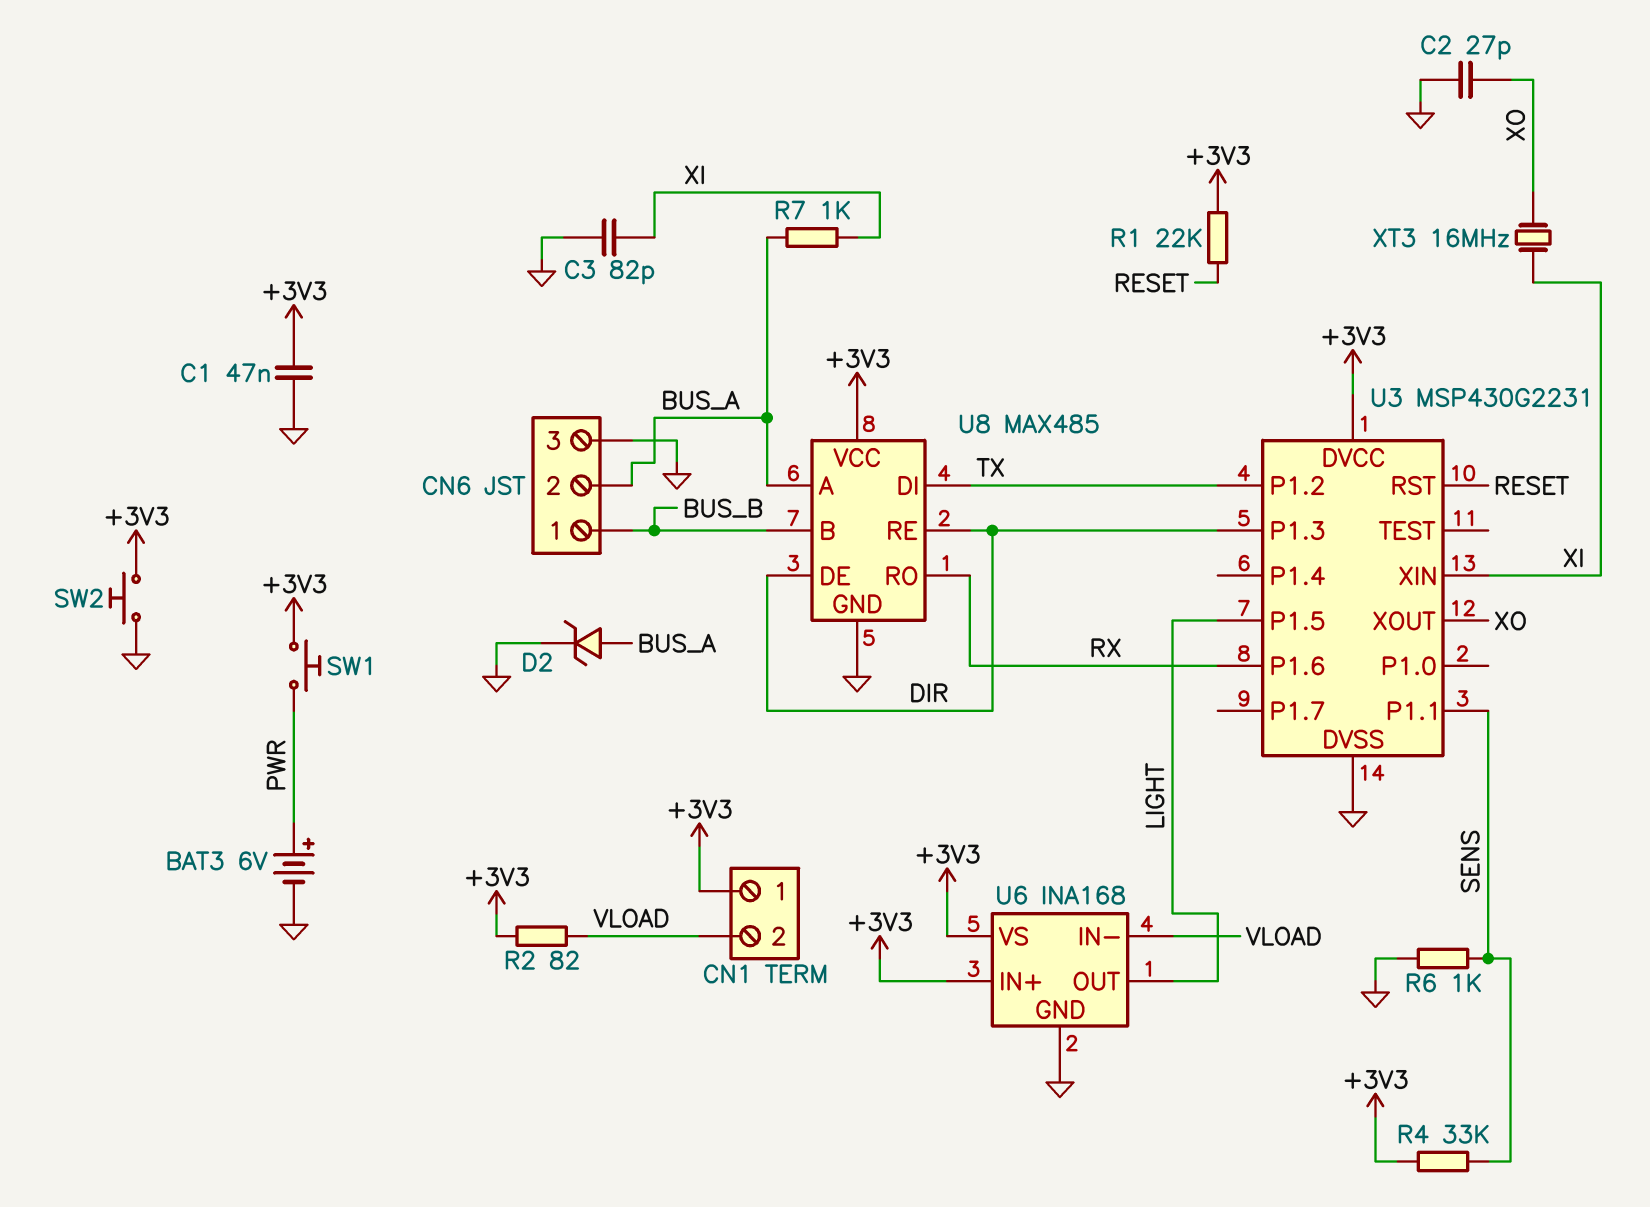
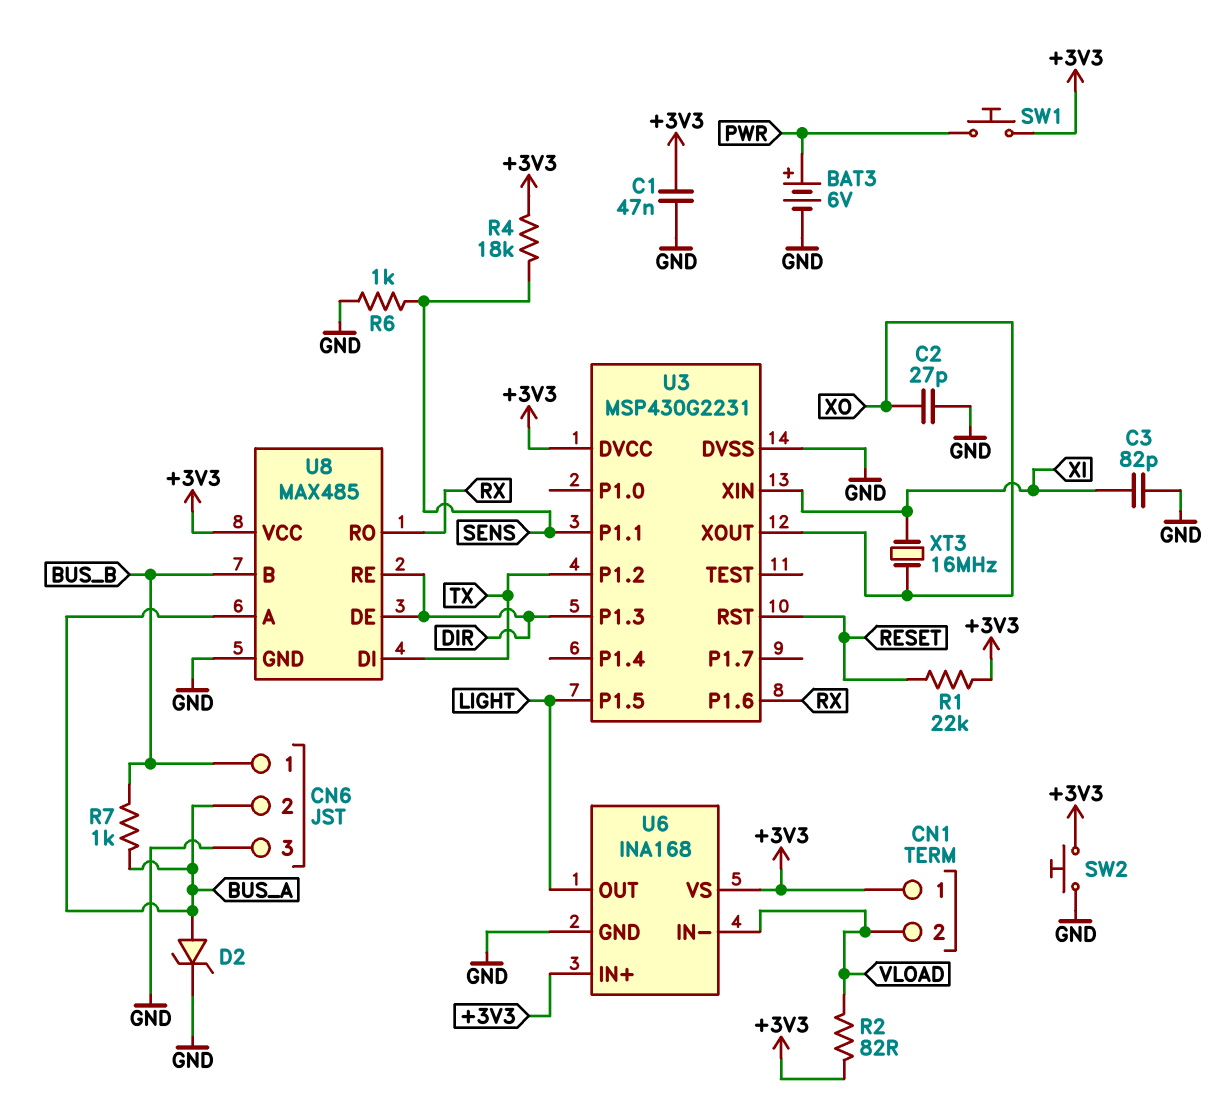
R4: 33k (+3V3, SENS) -> 18k (+3V3, SENS)
R7: 1k (BUS_A, XI) -> 1k (BUS_A, BUS_B)

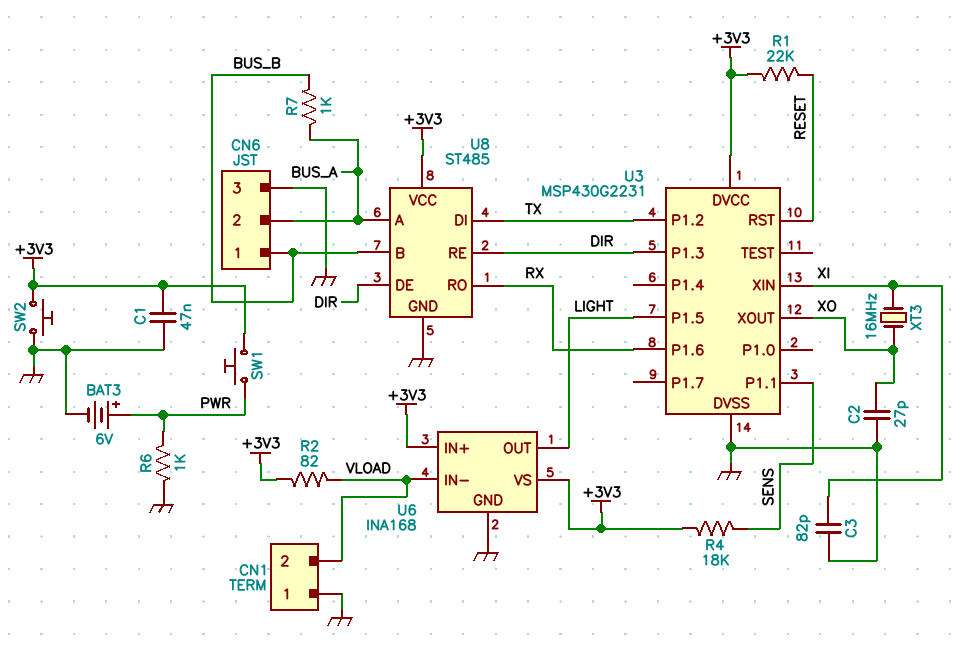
CN1 pin 1: +3V3 -> GND
D2: zener (A BUS_A, K GND) -> none
R6: 1k (GND, SENS) -> 1k (GND, PWR)
U8: MAX485 -> ST485

